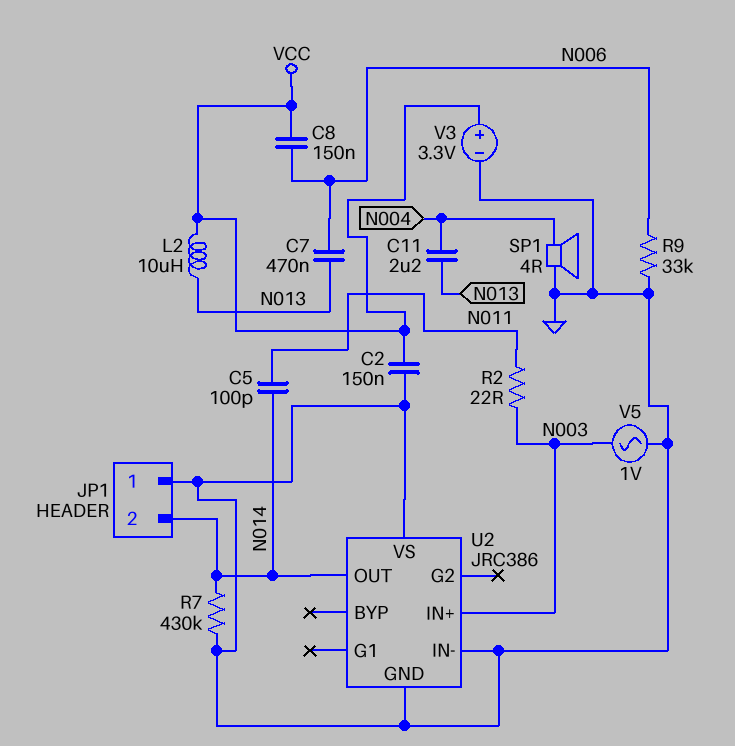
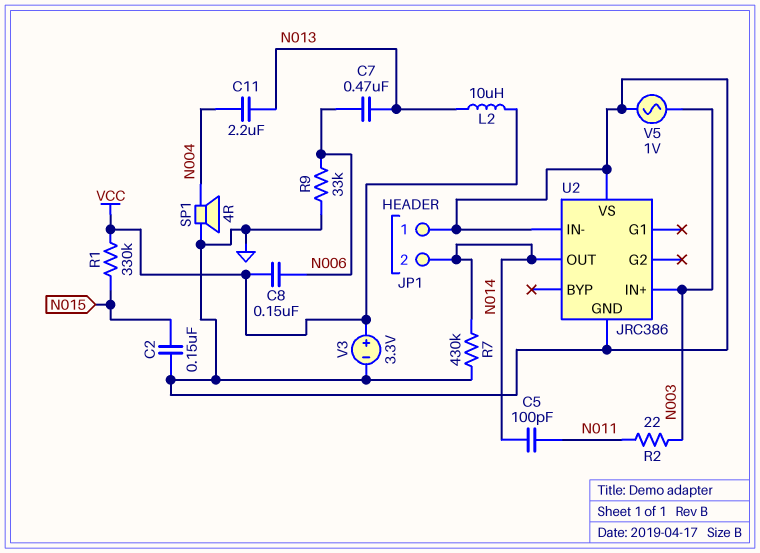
C2: 150nF (GND, VCC) -> 150nF (GND, N015)
R1: none -> 330k (N015, VCC)

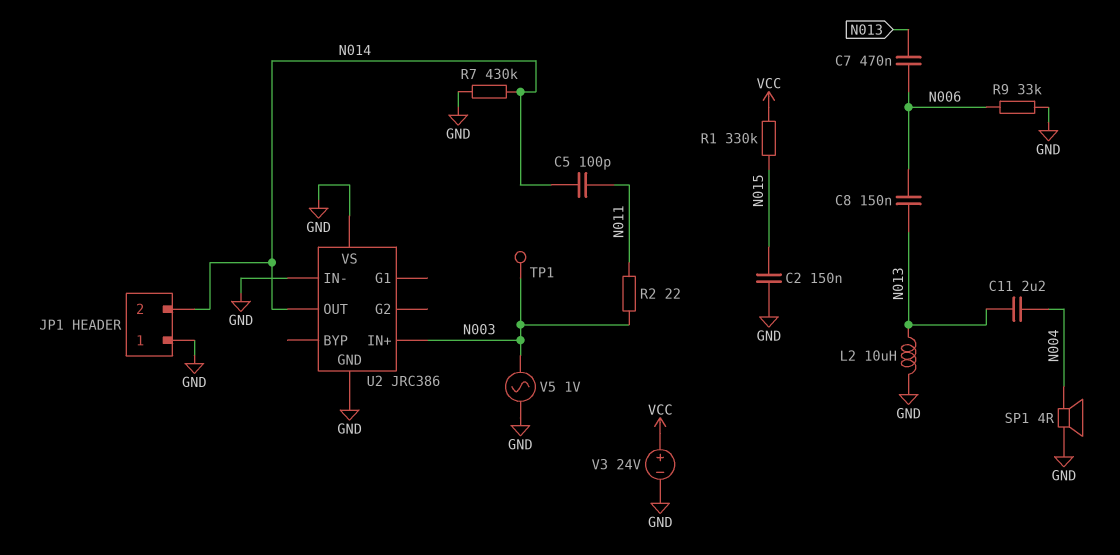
C8: 150nF (N006, VCC) -> 150nF (N006, N013)
L2: 10uH (N013, VCC) -> 10uH (GND, N013)
TP1: none -> test point (N003)
V3: 3.3V (plus VCC, minus GND) -> 24V (plus VCC, minus GND)

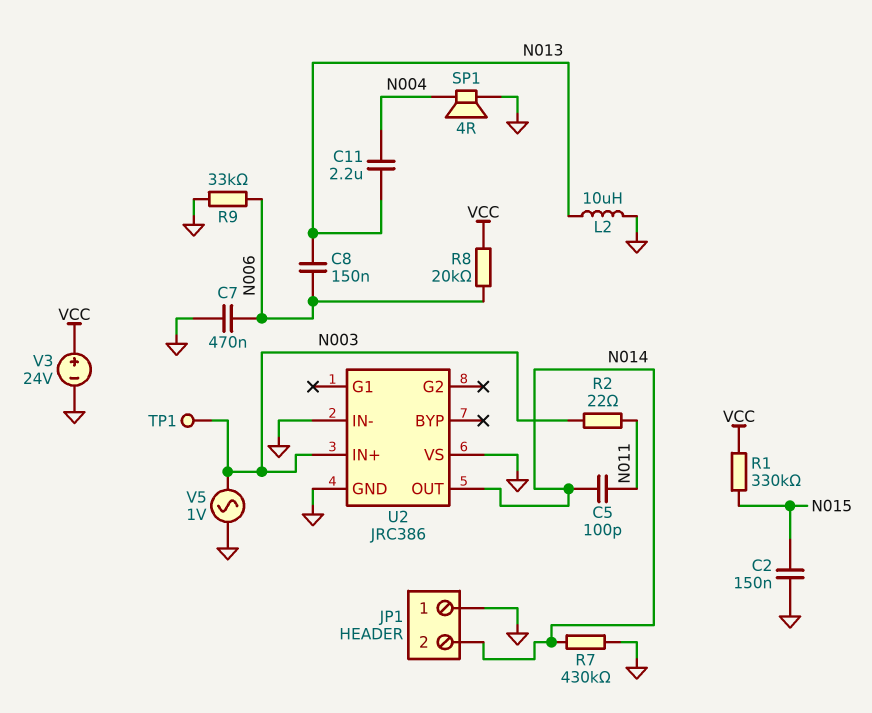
C7: 470nF (N006, N013) -> 470nF (GND, N006)
R8: none -> 20k (N006, VCC)

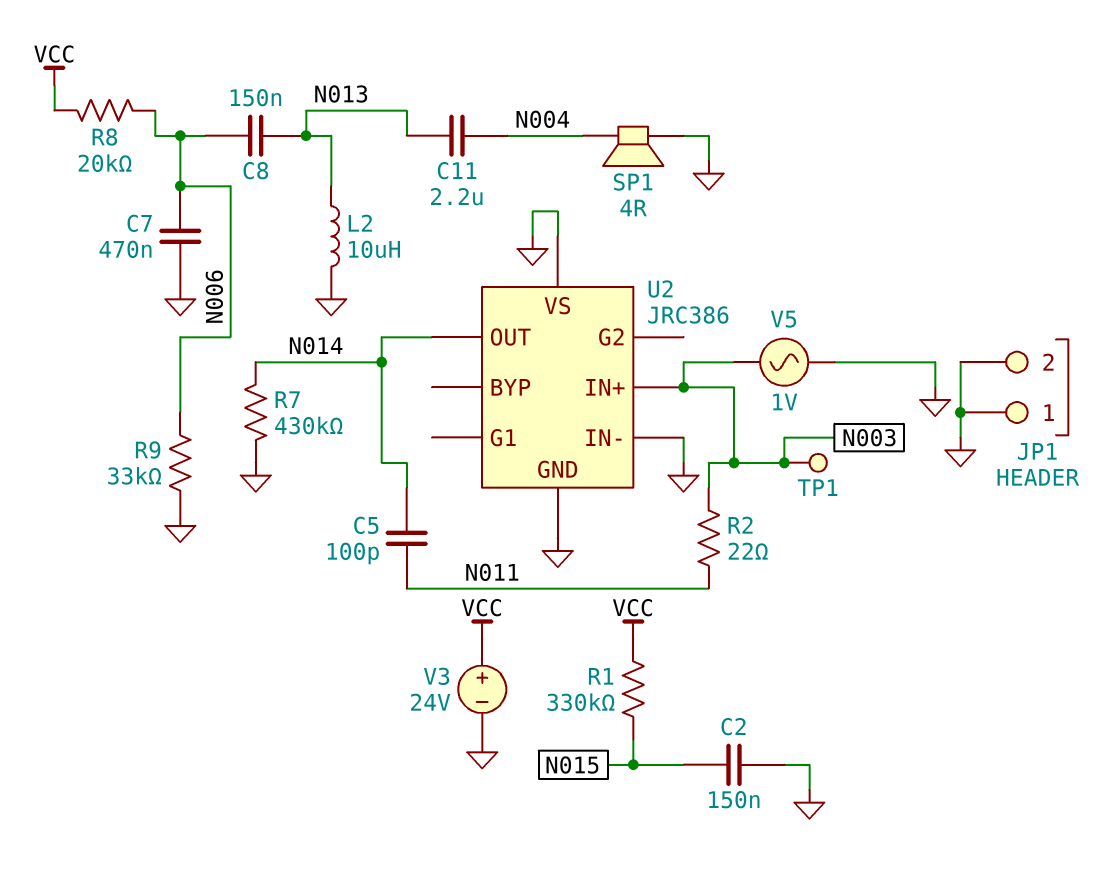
JP1 pin 2: N014 -> GND

